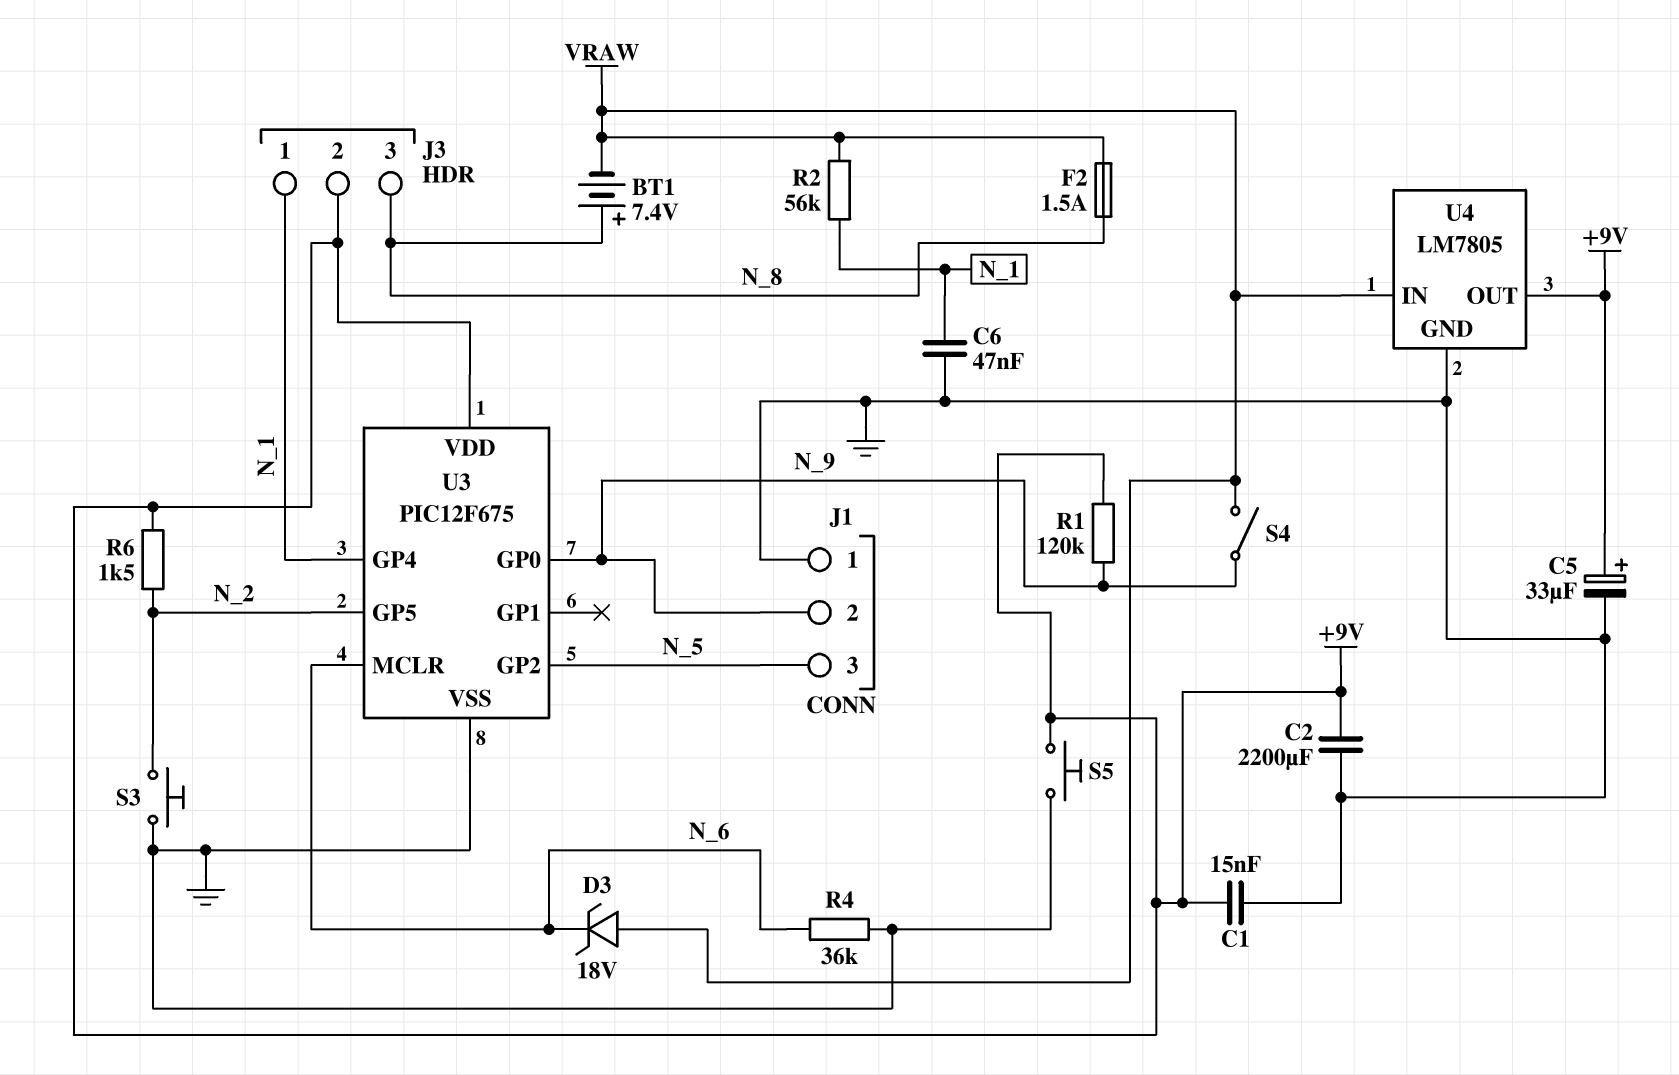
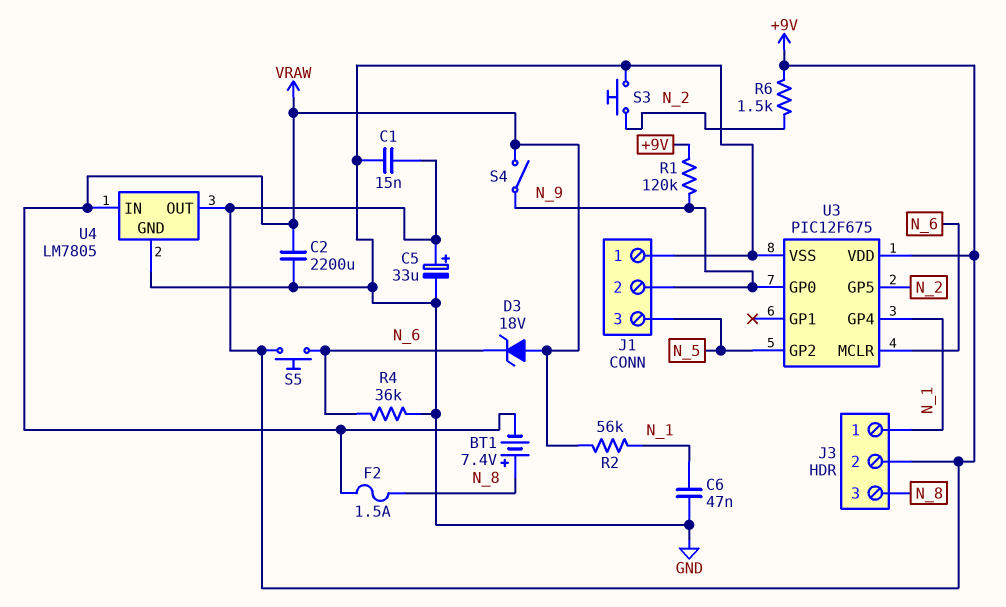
C2: 2200uF (+9V, GND) -> 2200uF (GND, VRAW)
S5: button (+9V, GND) -> button (+9V, N_6)

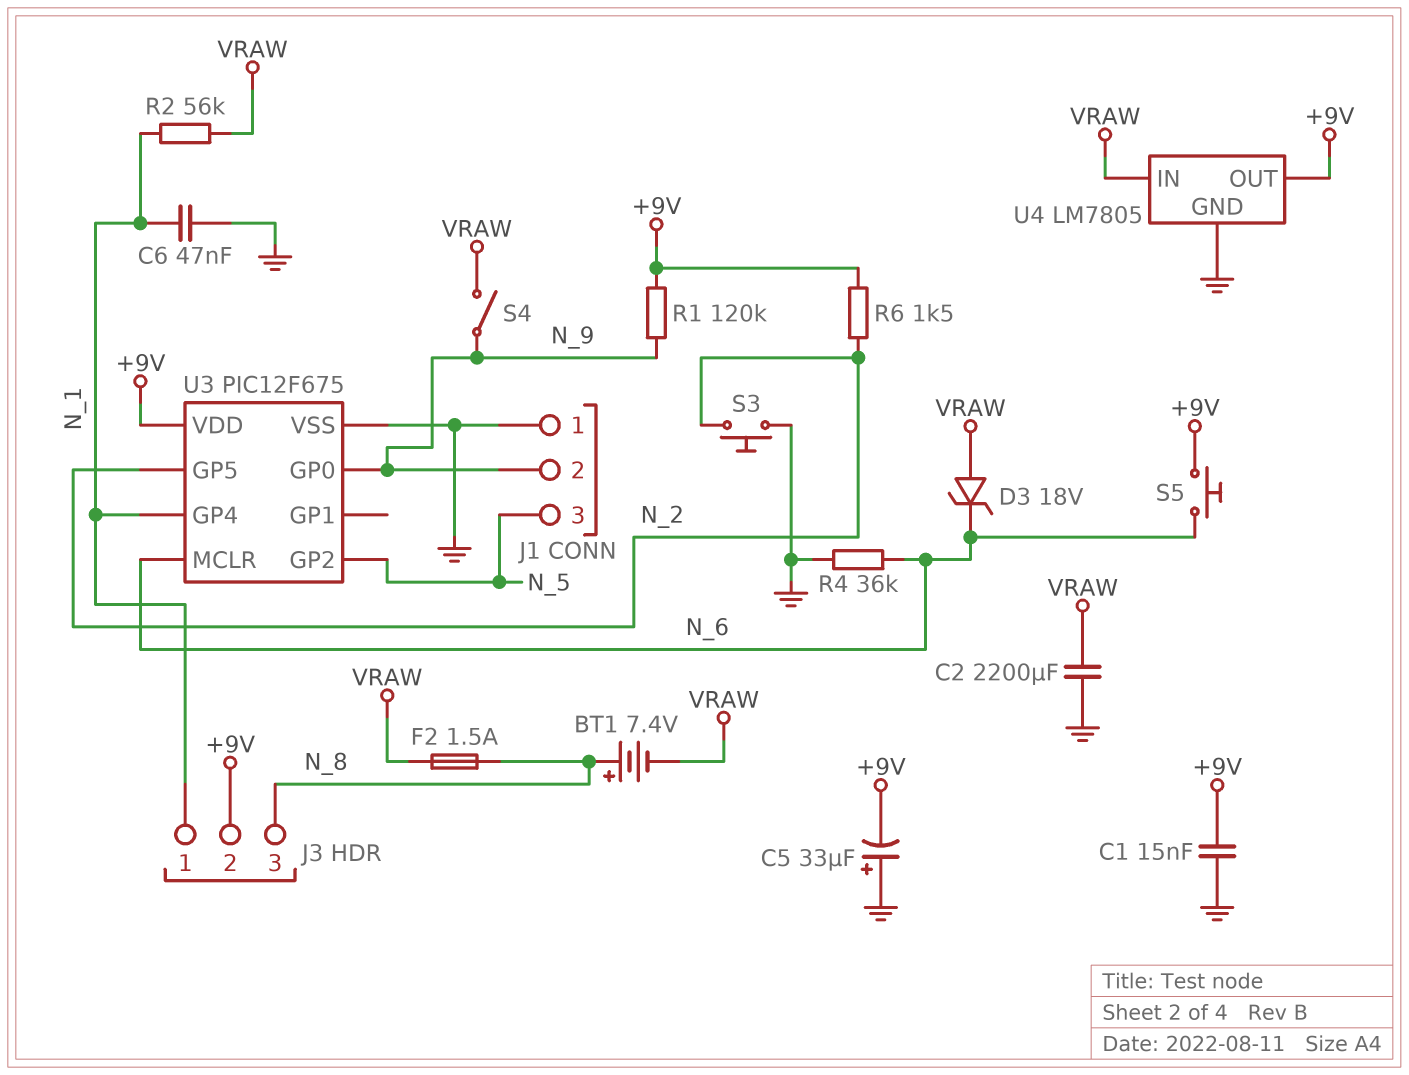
C5: 33uF (plus +9V, minus GND) -> 33uF (plus GND, minus +9V)

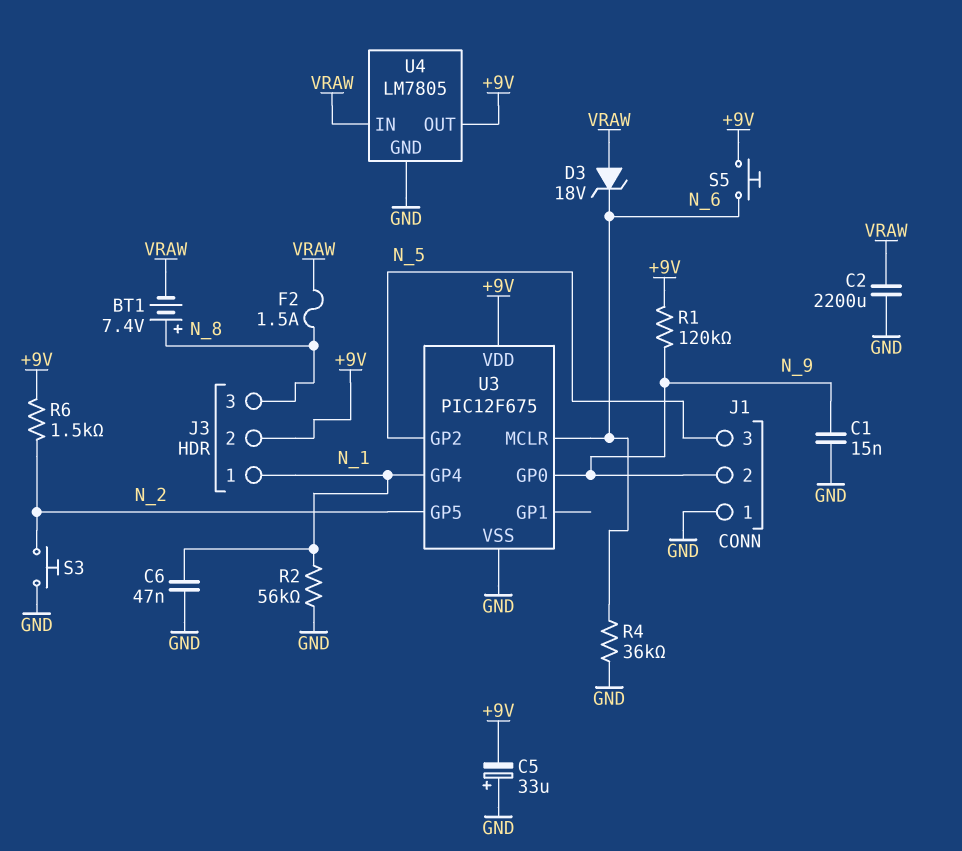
C1: 15nF (+9V, GND) -> 15nF (GND, N_9)
R2: 56k (N_1, VRAW) -> 56k (GND, N_1)
S4: switch (N_9, VRAW) -> none

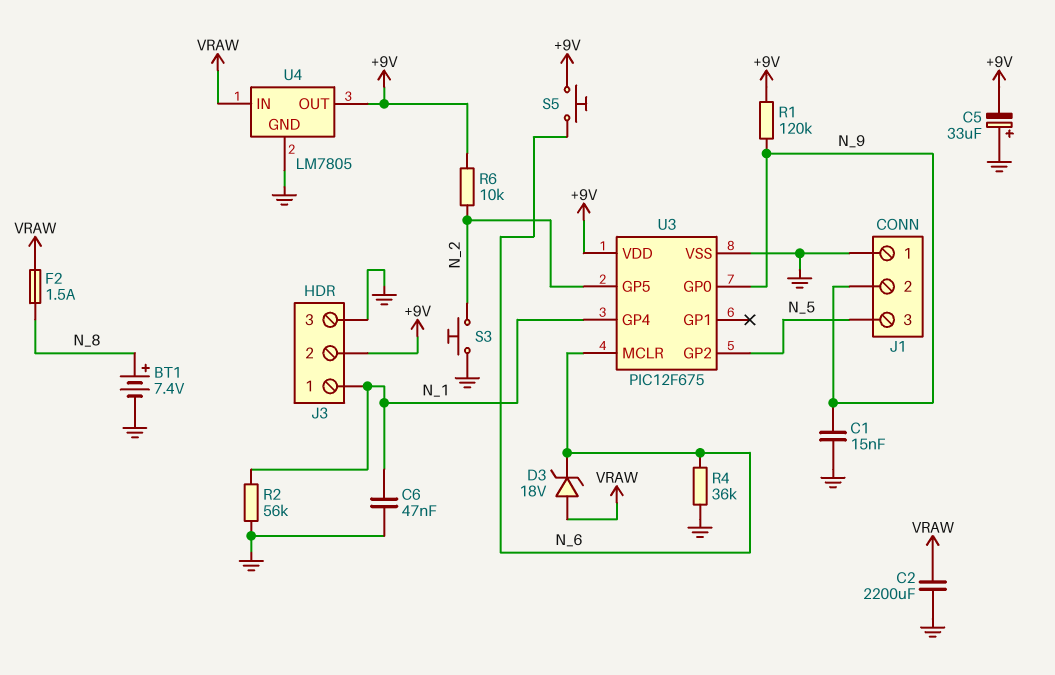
BT1: 7.4V (plus N_8, minus VRAW) -> 7.4V (plus N_8, minus GND)
J3 pin 3: N_8 -> GND
R6: 1.5k (+9V, N_2) -> 10k (+9V, N_2)

